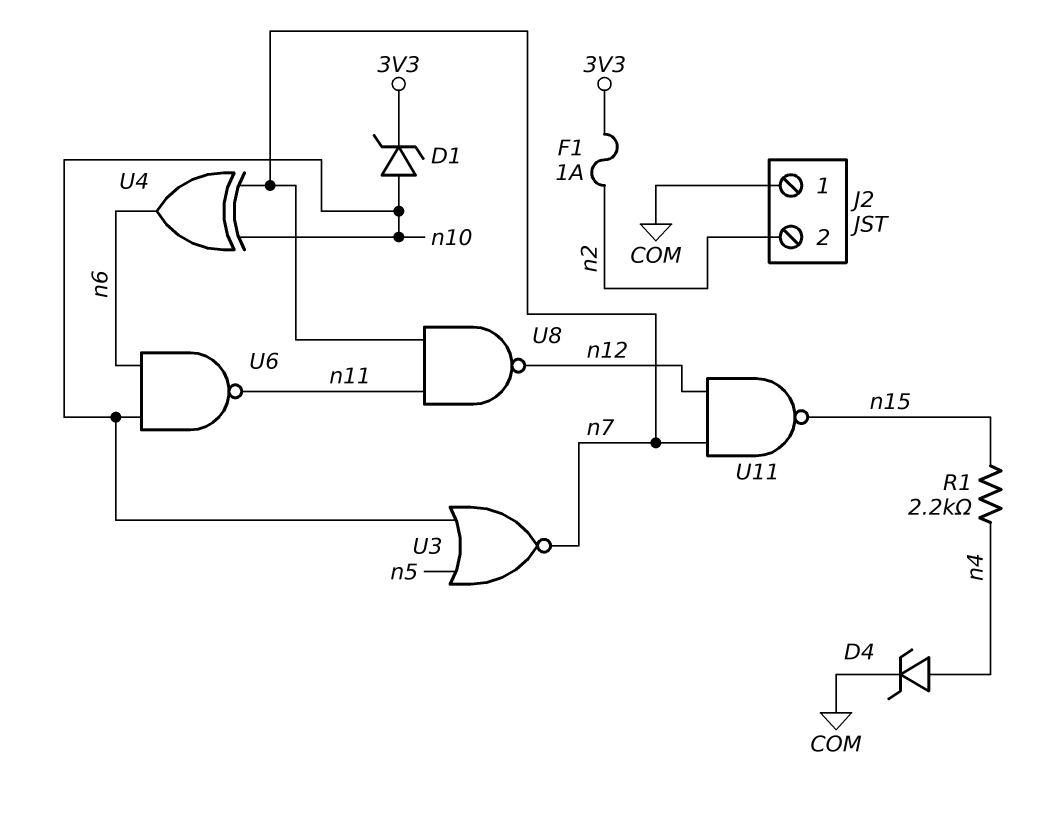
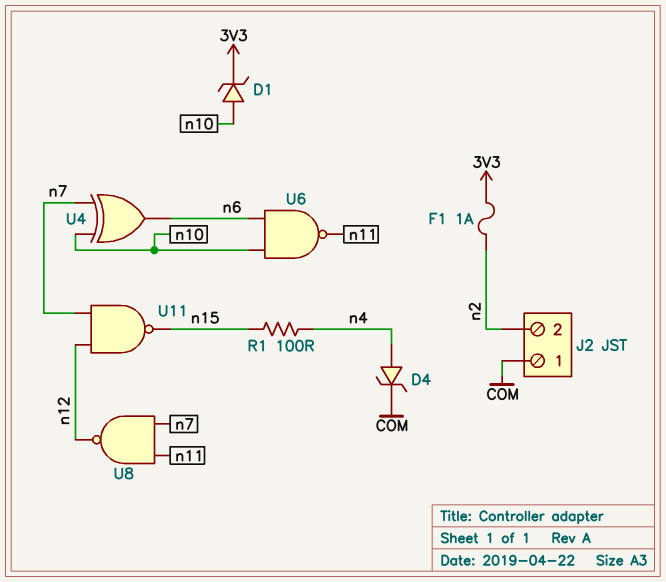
R1: 2.2k (n4, n15) -> 100 (n4, n15)
U3: NOR (in n5, in n10, out n7) -> none

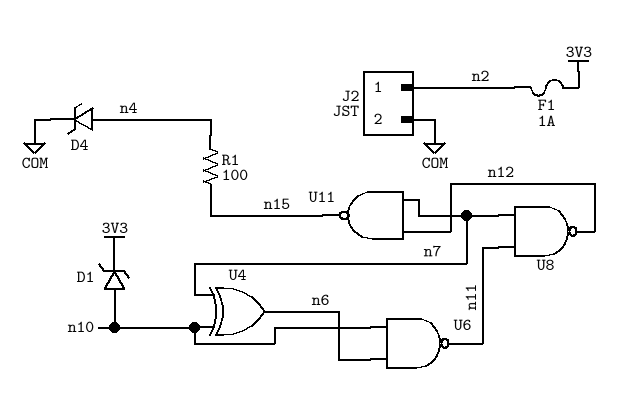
J2 pin 1: COM -> n2
J2 pin 2: n2 -> COM

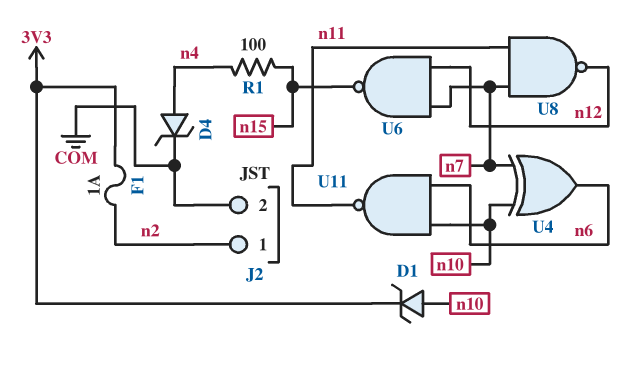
U6: NAND (in n6, in n10, out n11) -> NAND (in n7, in n12, out n15)
U11: NAND (in n7, in n12, out n15) -> NAND (in n6, in n10, out n11)

